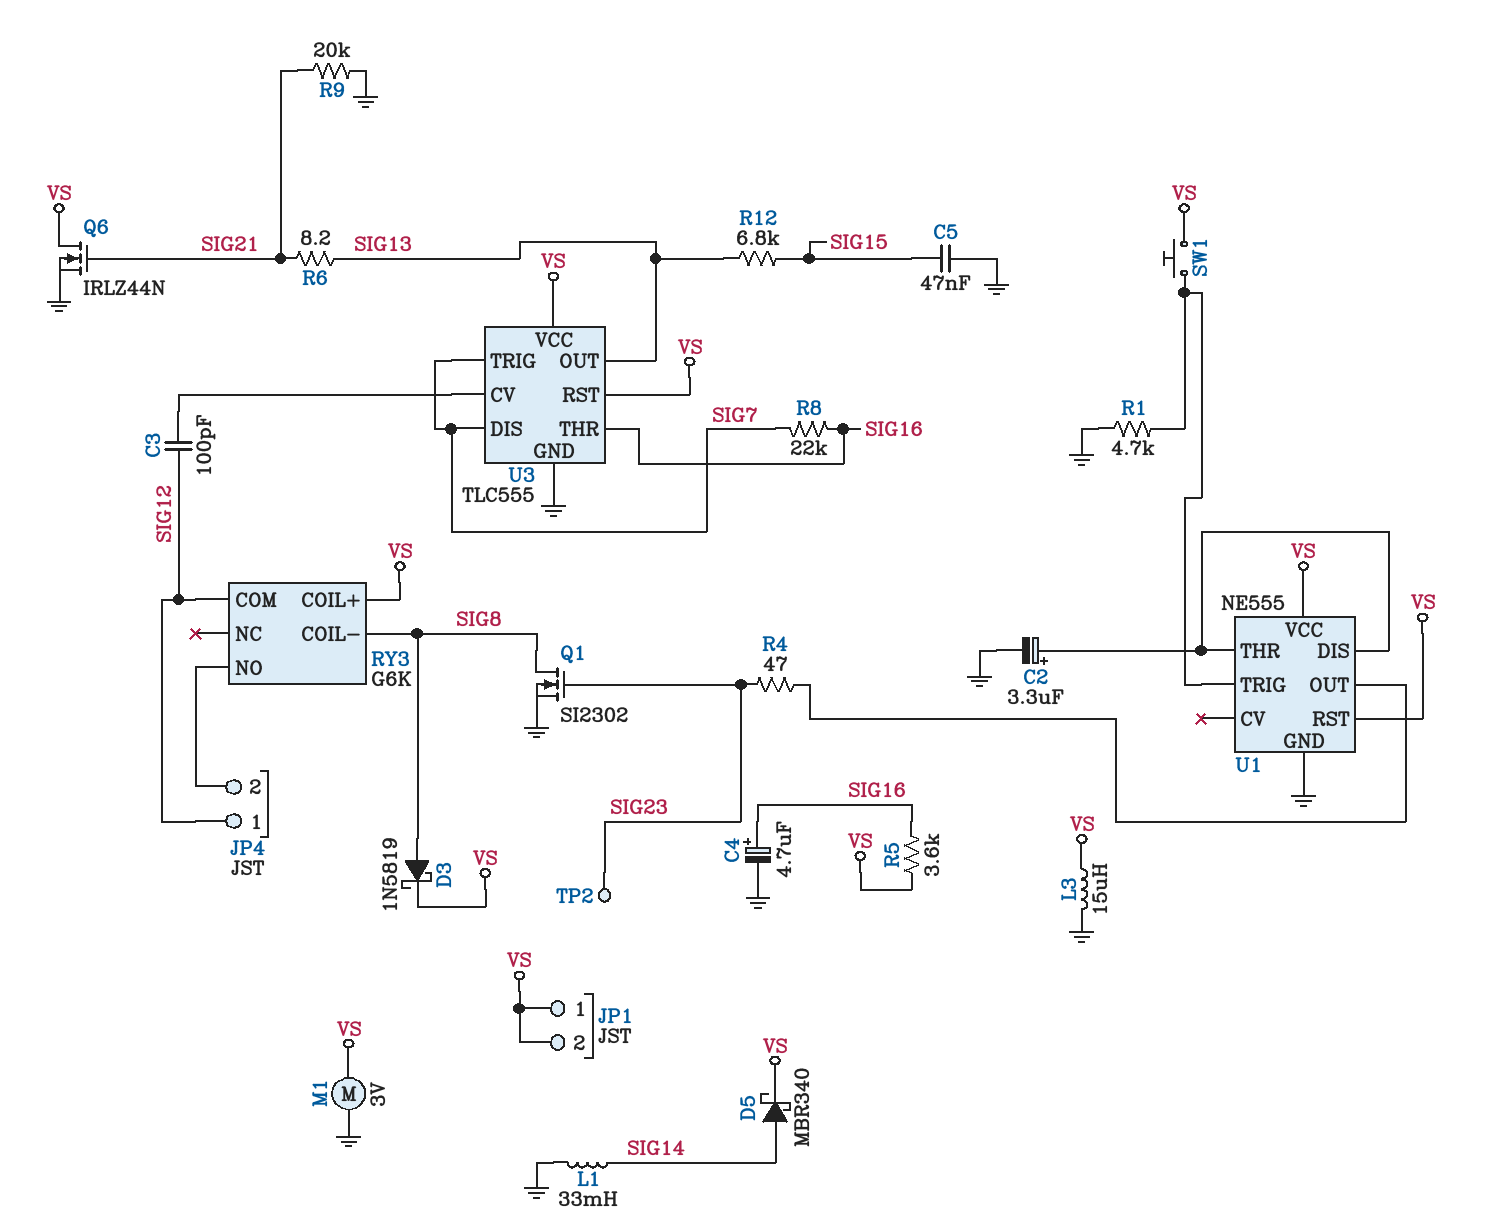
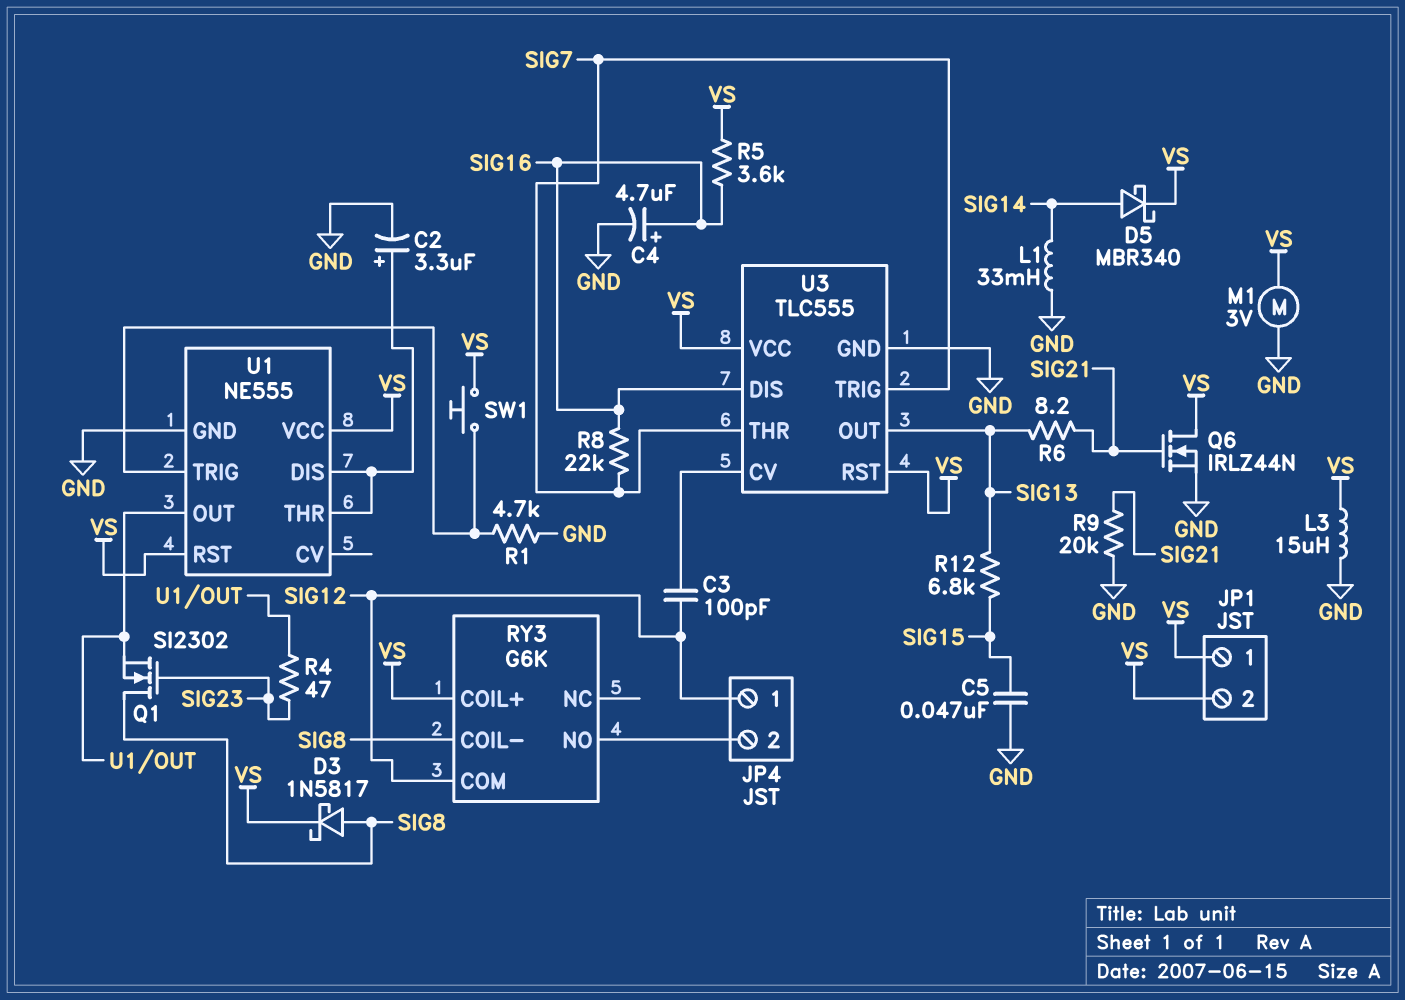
D3: schottky 1N5819 (A SIG8, K VS) -> schottky 1N5817 (A SIG8, K VS)
Q1: NMOS SI2302 (G SIG23, D SIG8, S GND) -> NMOS SI2302 (G SIG23, D SIG8, S U1/OUT)
TP2: test point (SIG23) -> none
U3 pin DIS: SIG7 -> SIG16
U3 pin THR: SIG16 -> SIG7

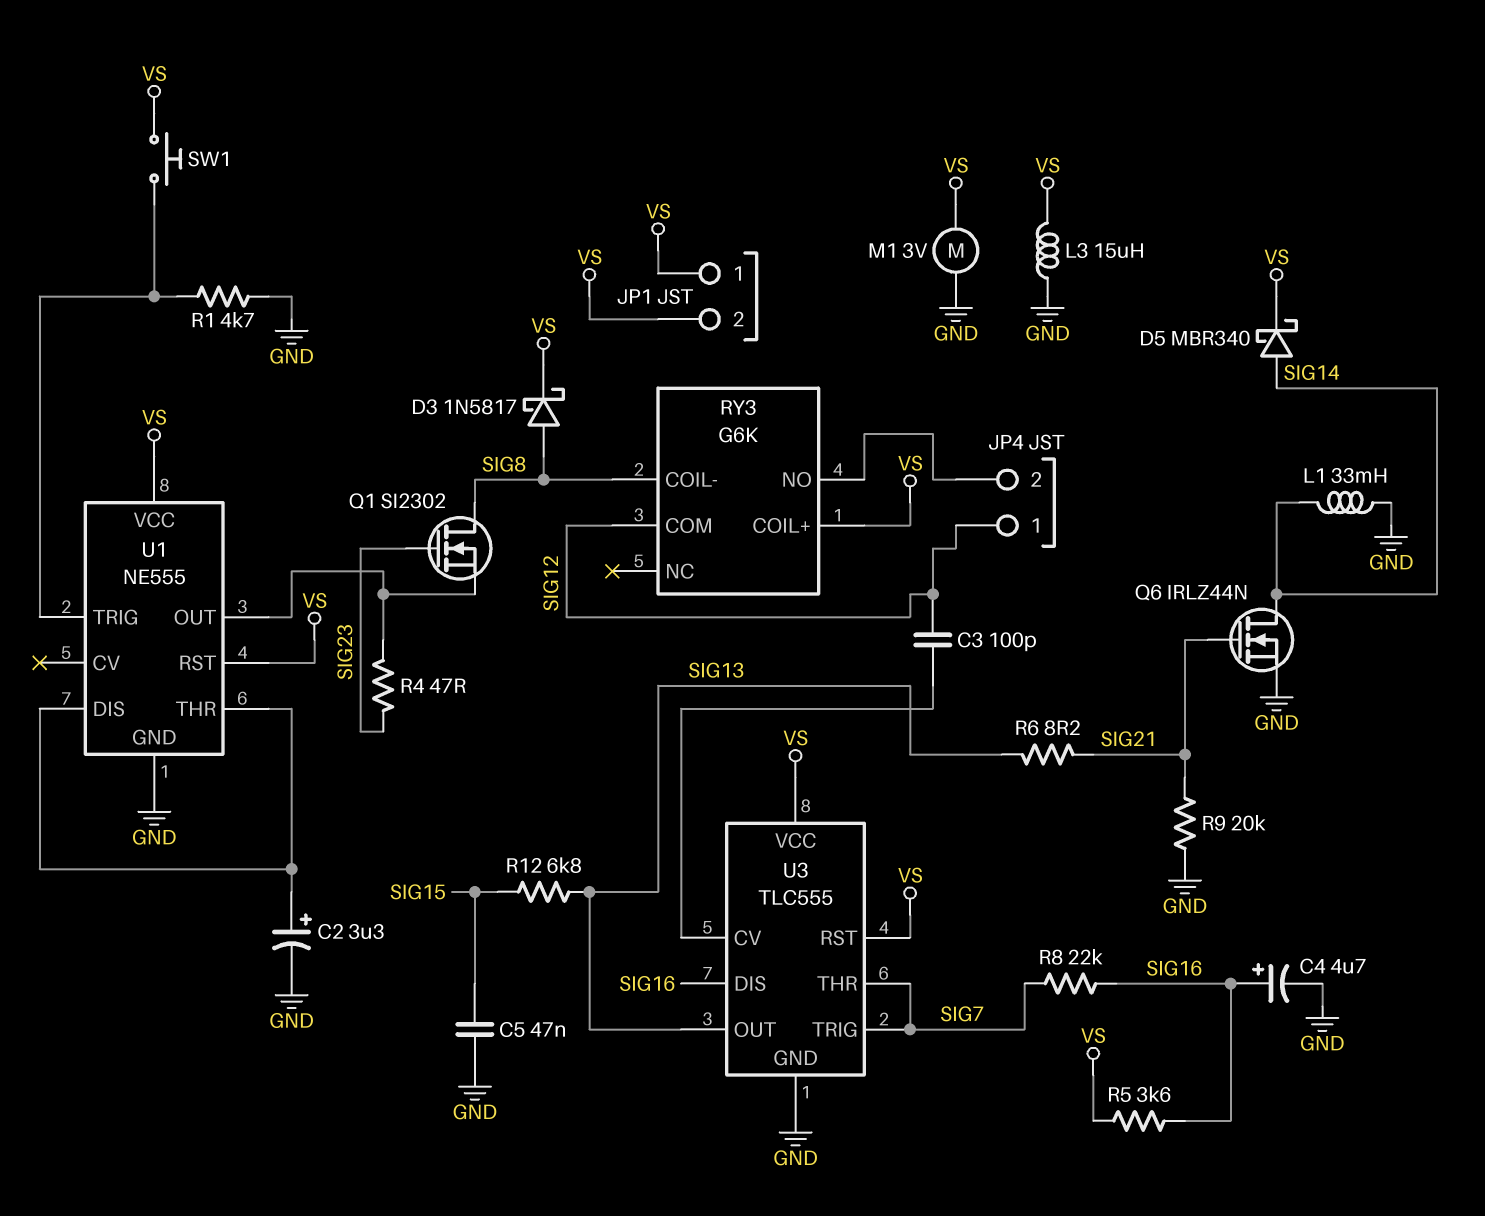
Q6: NMOS IRLZ44N (G SIG21, D VS, S GND) -> NMOS IRLZ44N (G SIG21, D SIG14, S GND)

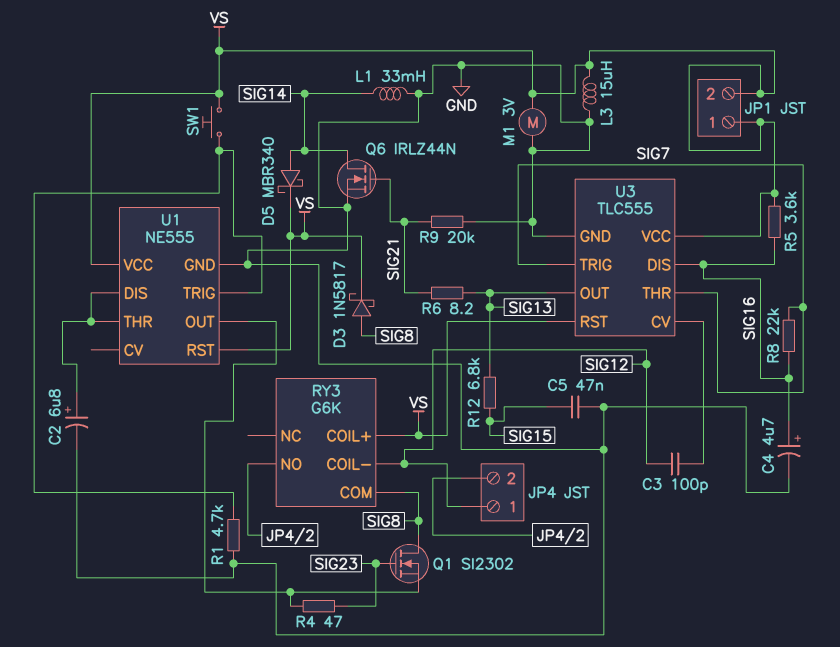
C2: 3.3uF (plus U1/DIS, minus GND) -> 6.8uF (plus U1/DIS, minus GND)
RY3 pin COIL-: SIG8 -> SIG12
RY3 pin COM: SIG12 -> SIG8

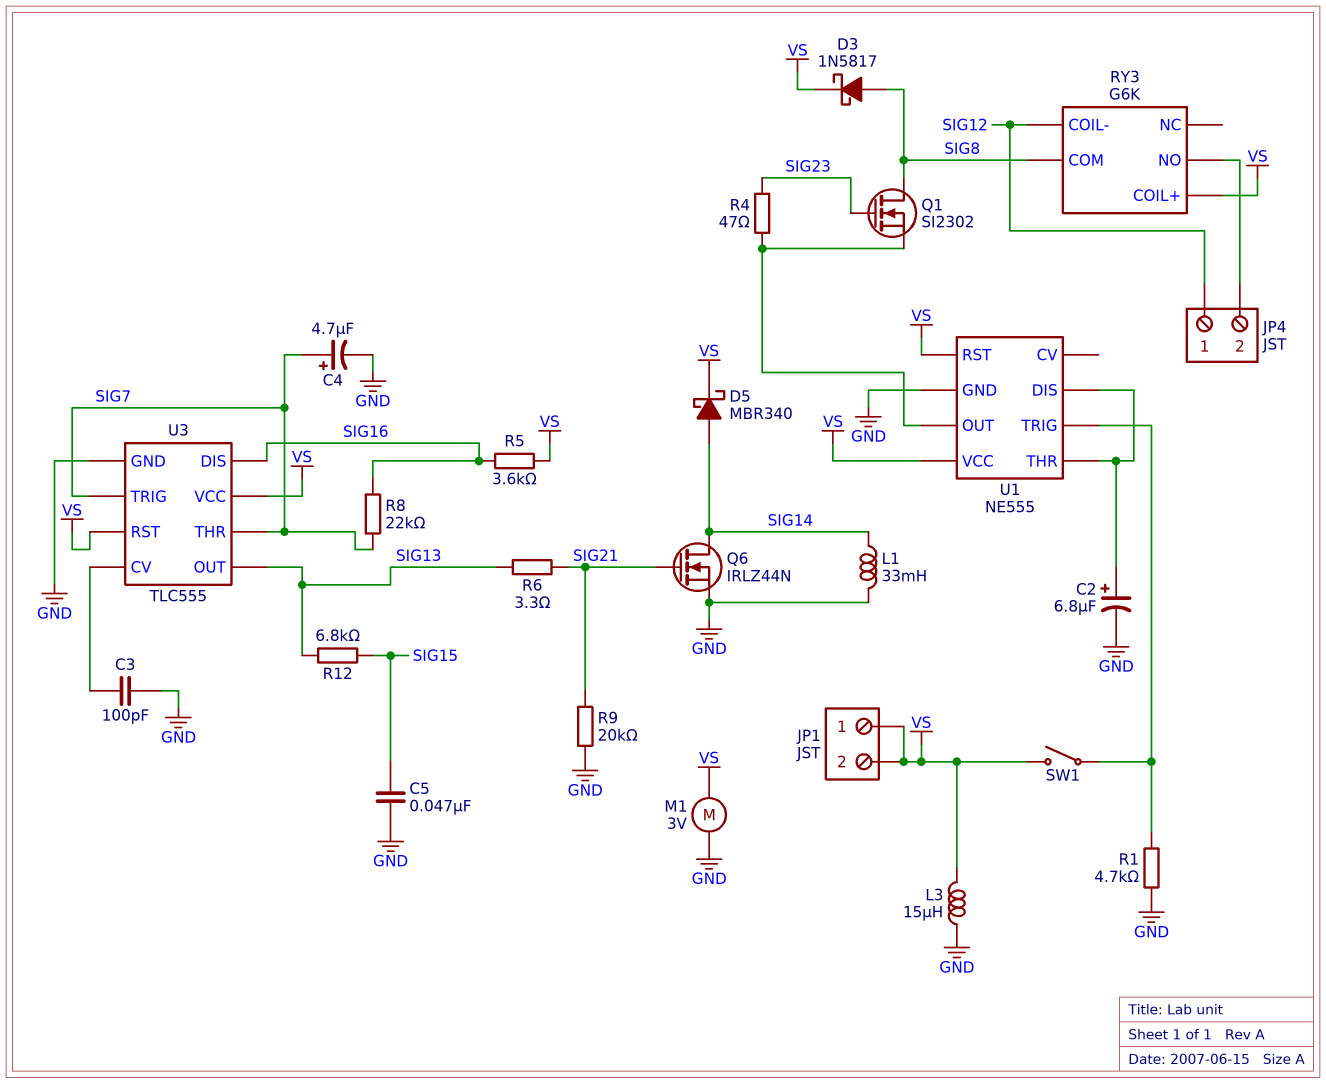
C3: 100pF (SIG12, U3/CV) -> 100pF (GND, U3/CV)
C4: 4.7uF (plus SIG16, minus GND) -> 4.7uF (plus SIG7, minus GND)
R6: 8.2 (SIG13, SIG21) -> 3.3 (SIG13, SIG21)
SW1: button (U1/TRIG, VS) -> switch (U1/TRIG, VS)

